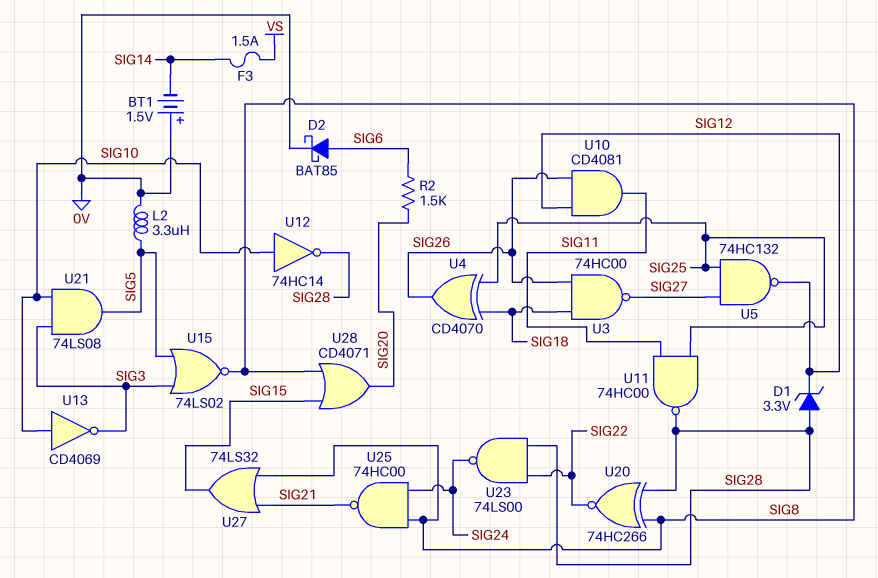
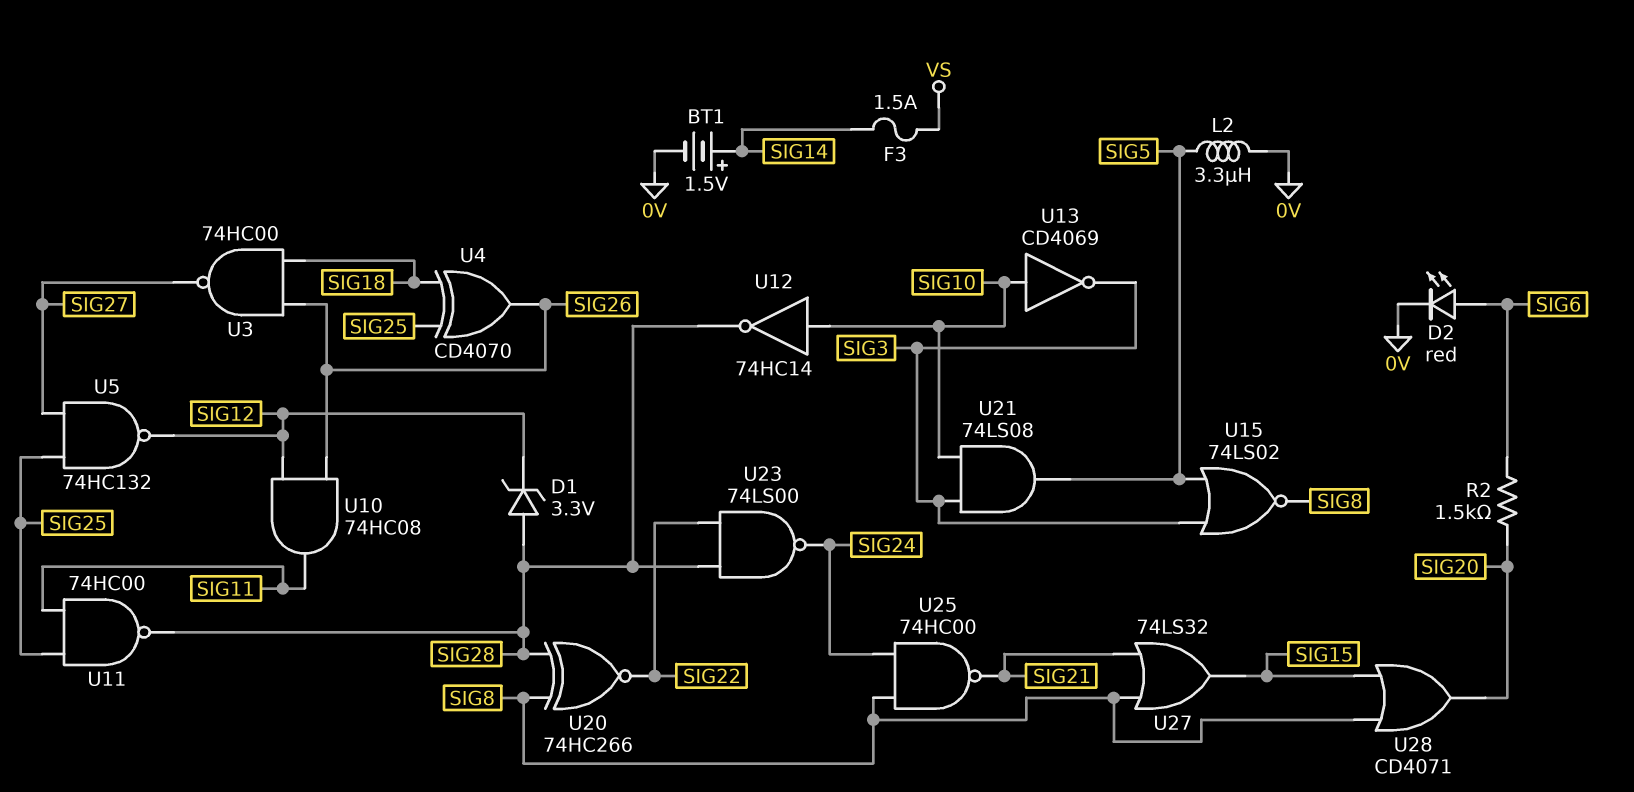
BT1: 1.5V (plus 0V, minus SIG14) -> 1.5V (plus SIG14, minus 0V)
D2: schottky BAT85 (A SIG6, K 0V) -> LED red (A SIG6, K 0V)
U10: AND CD4081 (in SIG12, in SIG26, out SIG11) -> AND 74HC08 (in SIG12, in SIG26, out SIG11)

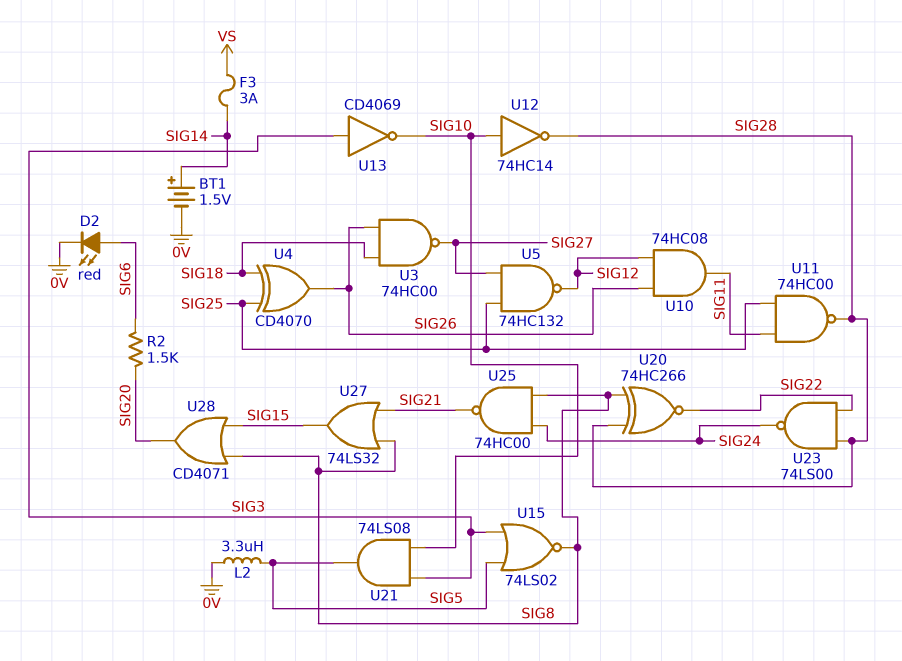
D1: zener 3.3V (A SIG28, K SIG12) -> none
F3: 1.5A (SIG14, VS) -> 3A (SIG14, VS)
U13: NOT CD4069 (in SIG10, out SIG3) -> NOT CD4069 (in SIG3, out SIG10)

